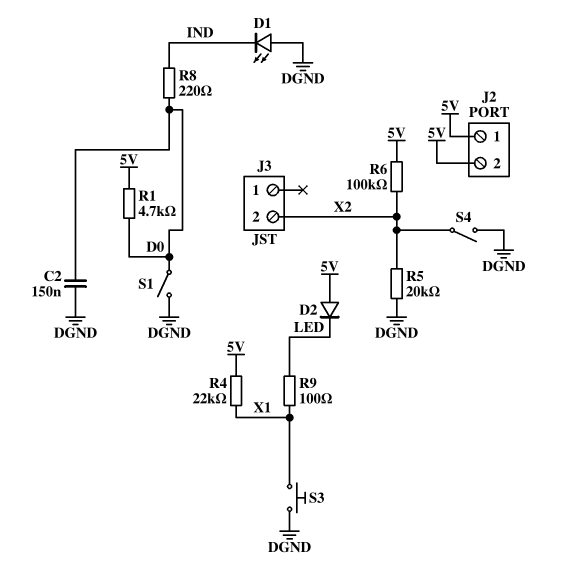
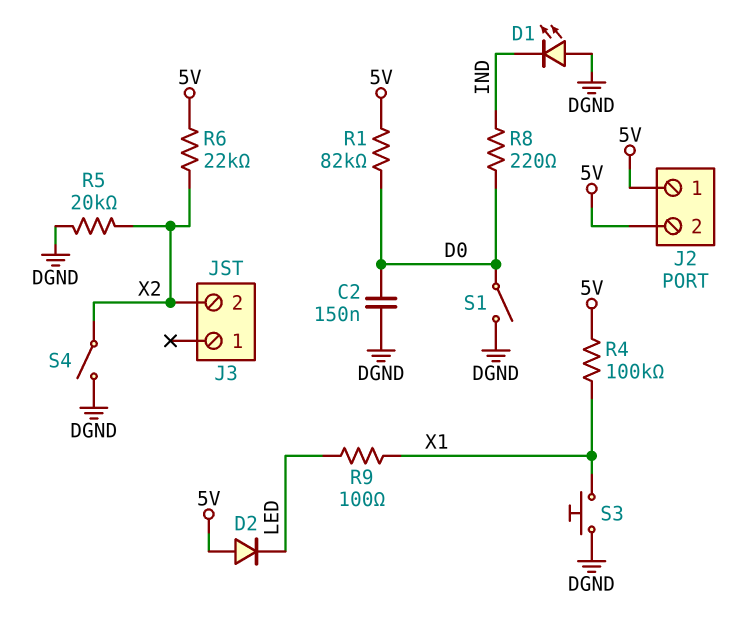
R1: 4.7k (5V, D0) -> 82k (5V, D0)
R4: 22k (5V, X1) -> 100k (5V, X1)
R6: 100k (5V, X2) -> 22k (5V, X2)

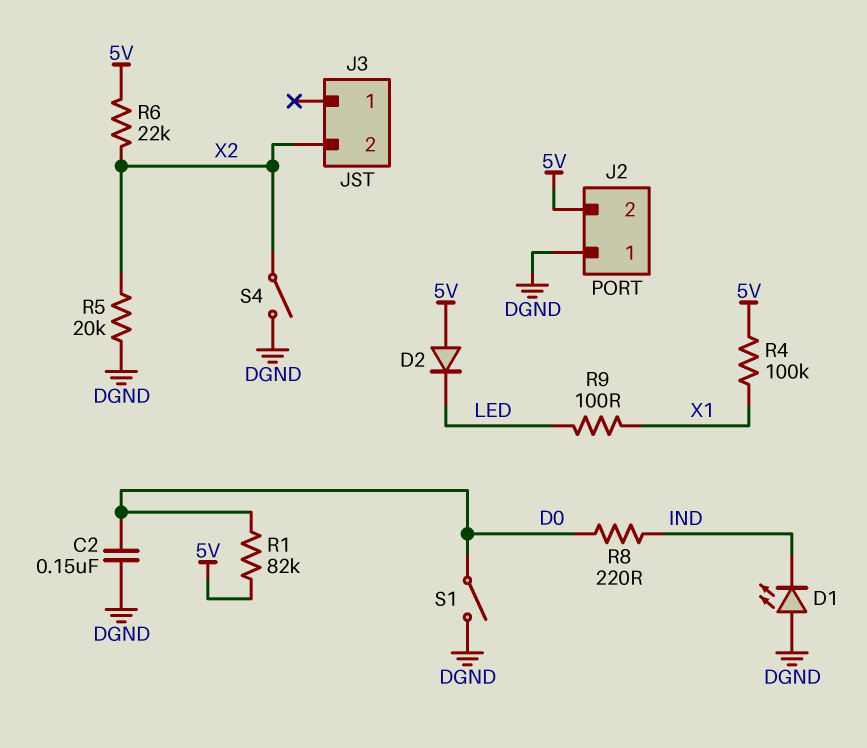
J2 pin 1: 5V -> DGND
S3: button (DGND, X1) -> none

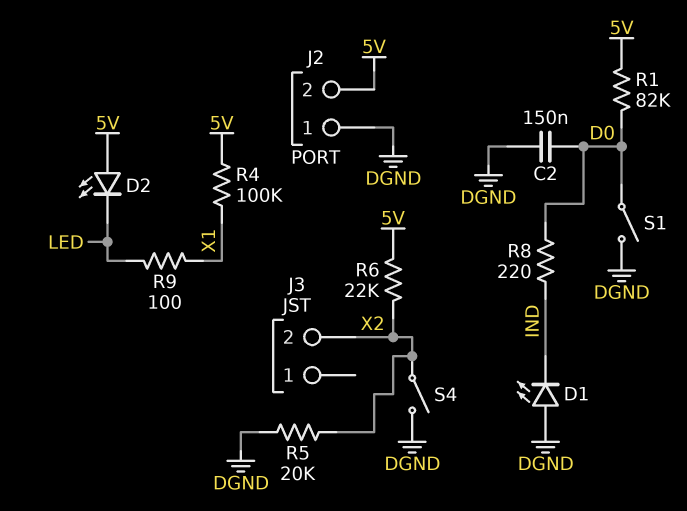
D2: diode (A 5V, K LED) -> LED (A 5V, K LED)

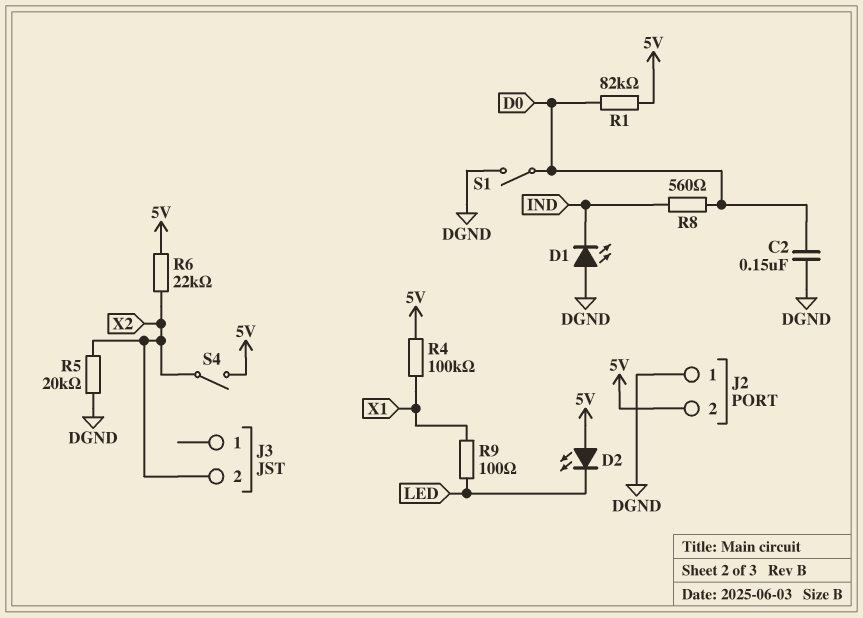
R8: 220 (D0, IND) -> 560 (D0, IND)
S4: switch (DGND, X2) -> switch (5V, X2)

